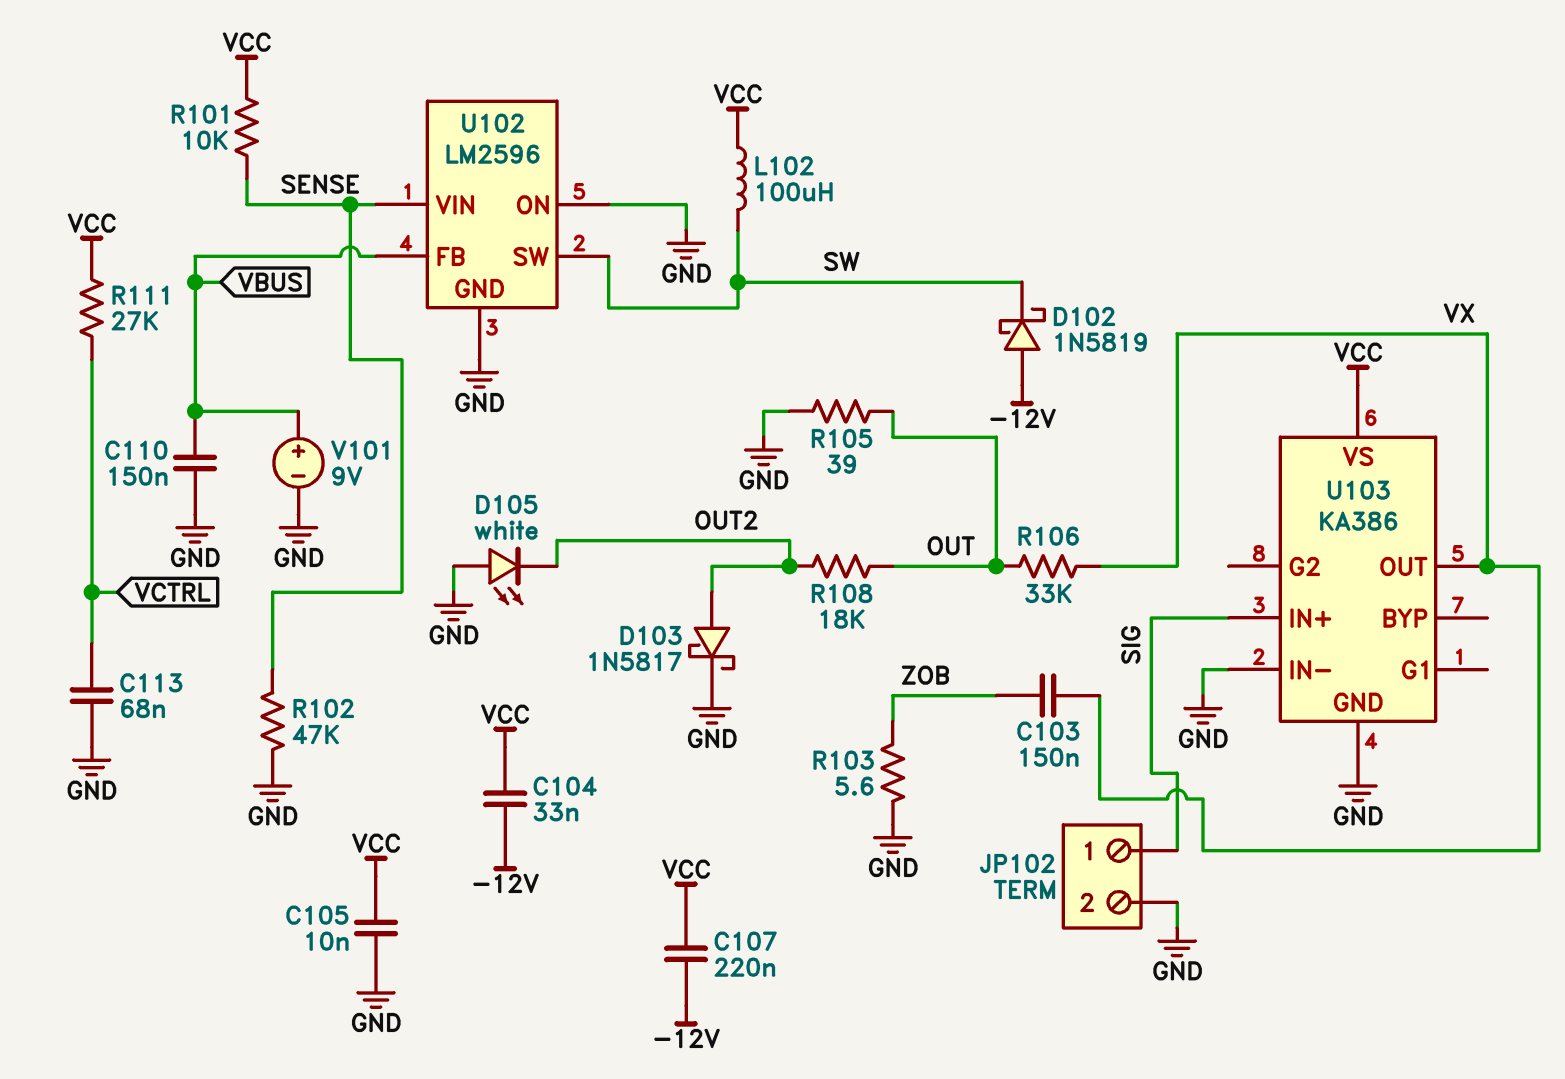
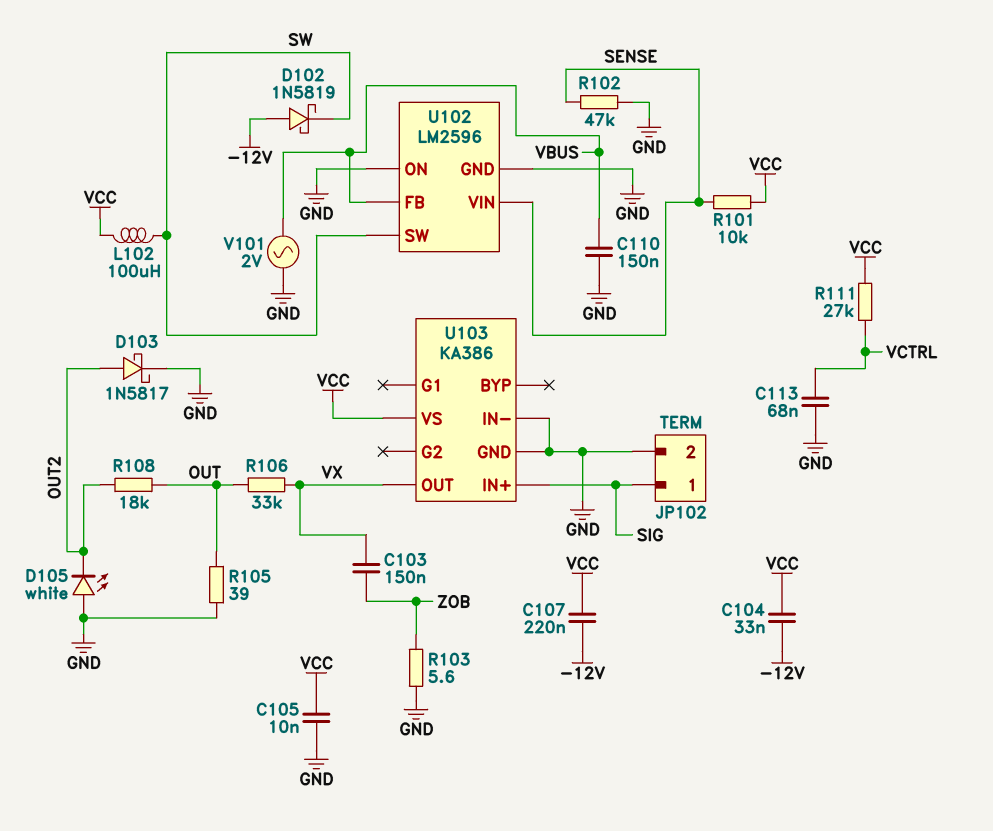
V101: 9V (plus VBUS, minus GND) -> AC 2V (GND, VBUS)

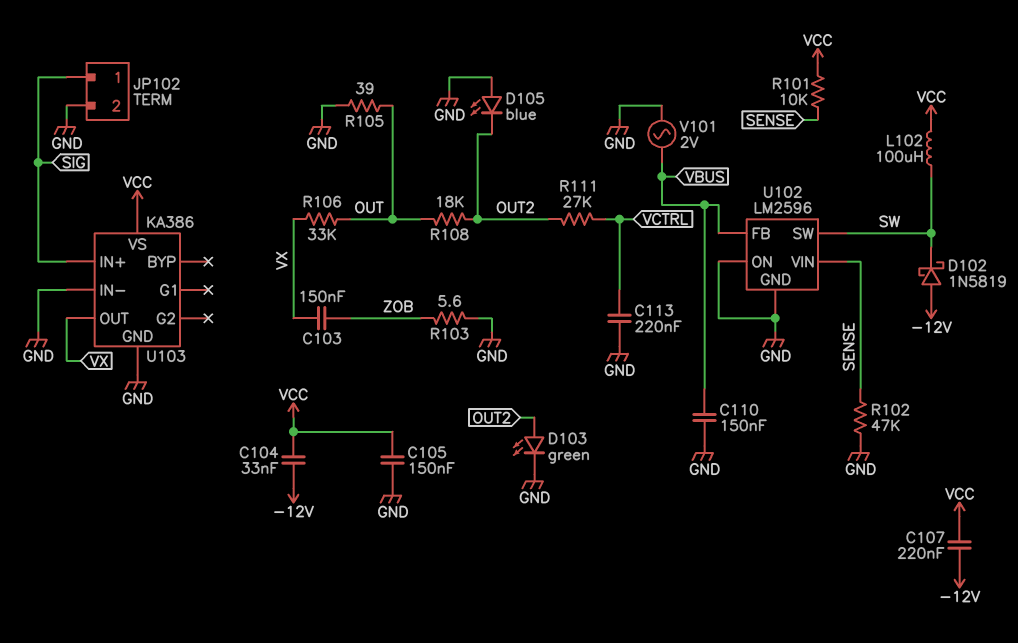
C105: 10nF (GND, VCC) -> 150nF (GND, VCC)
C113: 68nF (GND, VCTRL) -> 220nF (GND, VCTRL)
D103: schottky 1N5817 (A OUT2, K GND) -> LED green (A OUT2, K GND)
D105: LED white (A GND, K OUT2) -> LED blue (A GND, K OUT2)
R111: 27k (VCC, VCTRL) -> 27k (OUT2, VCTRL)

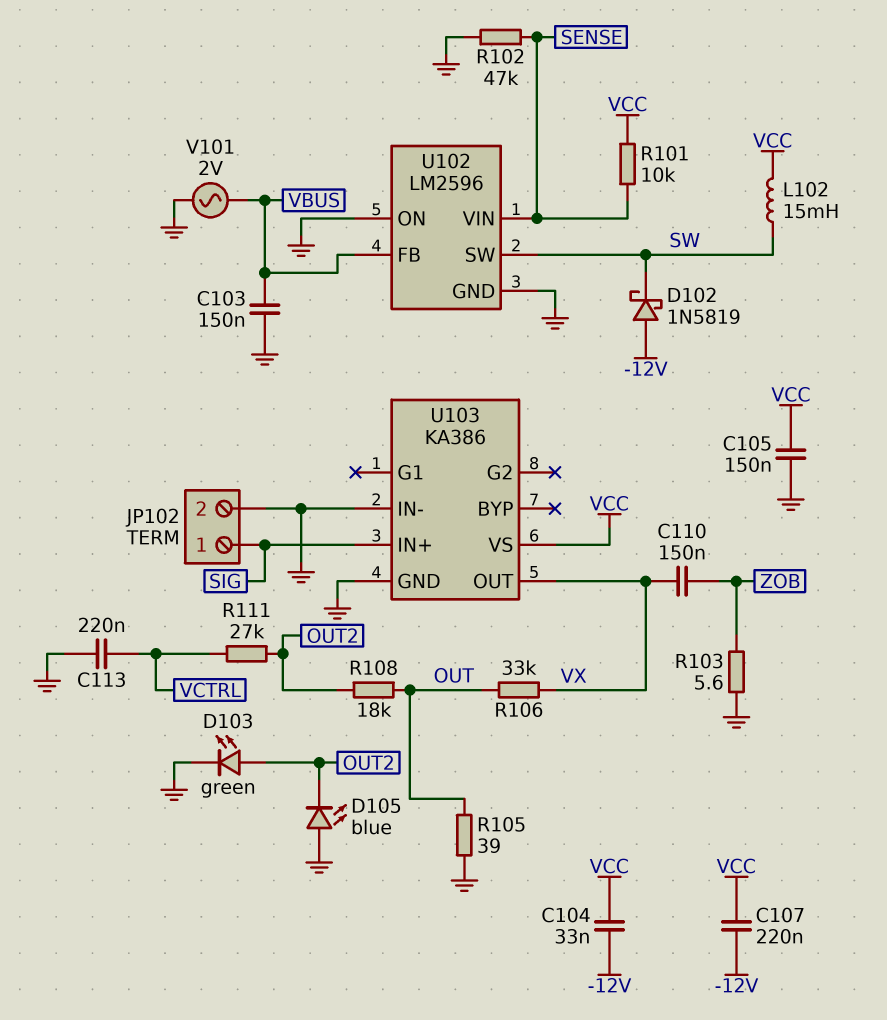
C103: 150nF (VX, ZOB) -> 150nF (GND, VBUS)
C110: 150nF (GND, VBUS) -> 150nF (VX, ZOB)
L102: 100uH (SW, VCC) -> 15mH (SW, VCC)

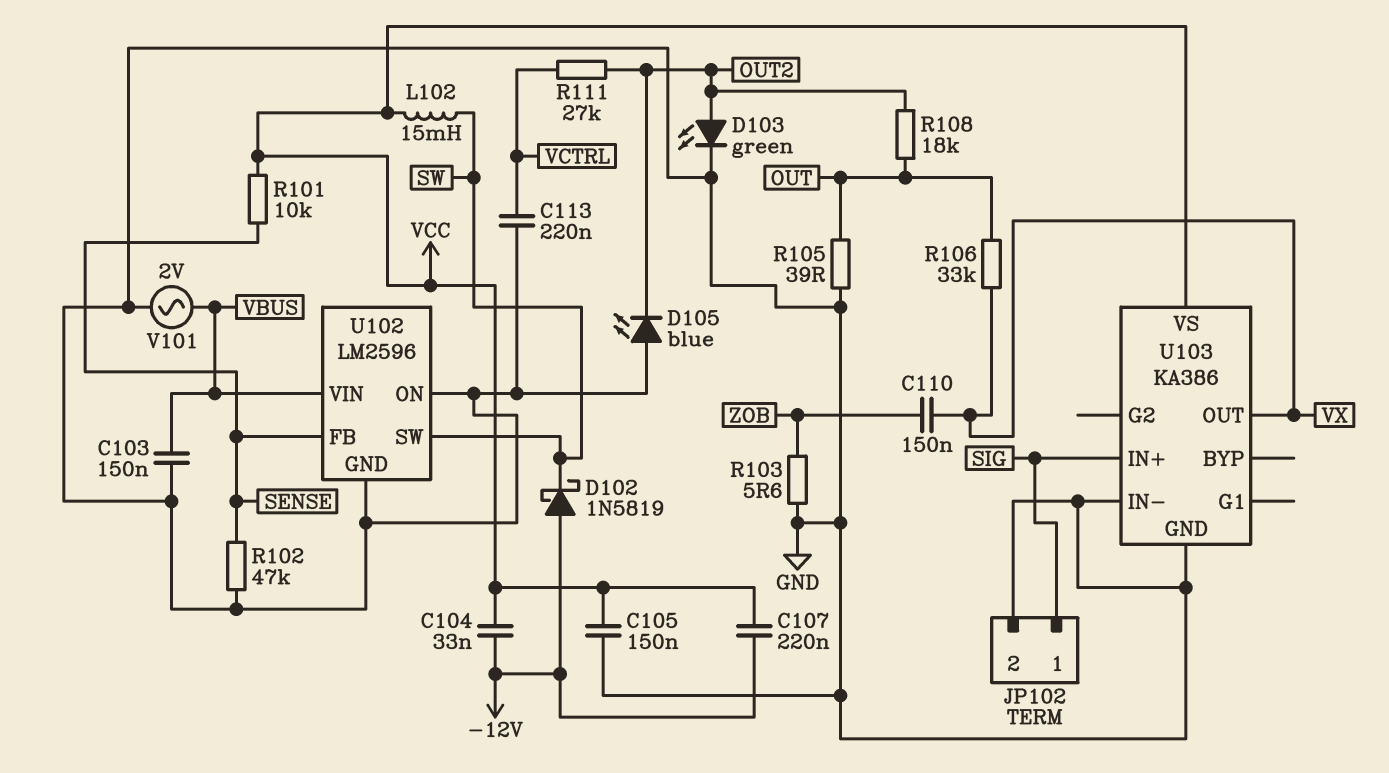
U102 pin FB: VBUS -> SENSE
U102 pin VIN: SENSE -> VBUS

